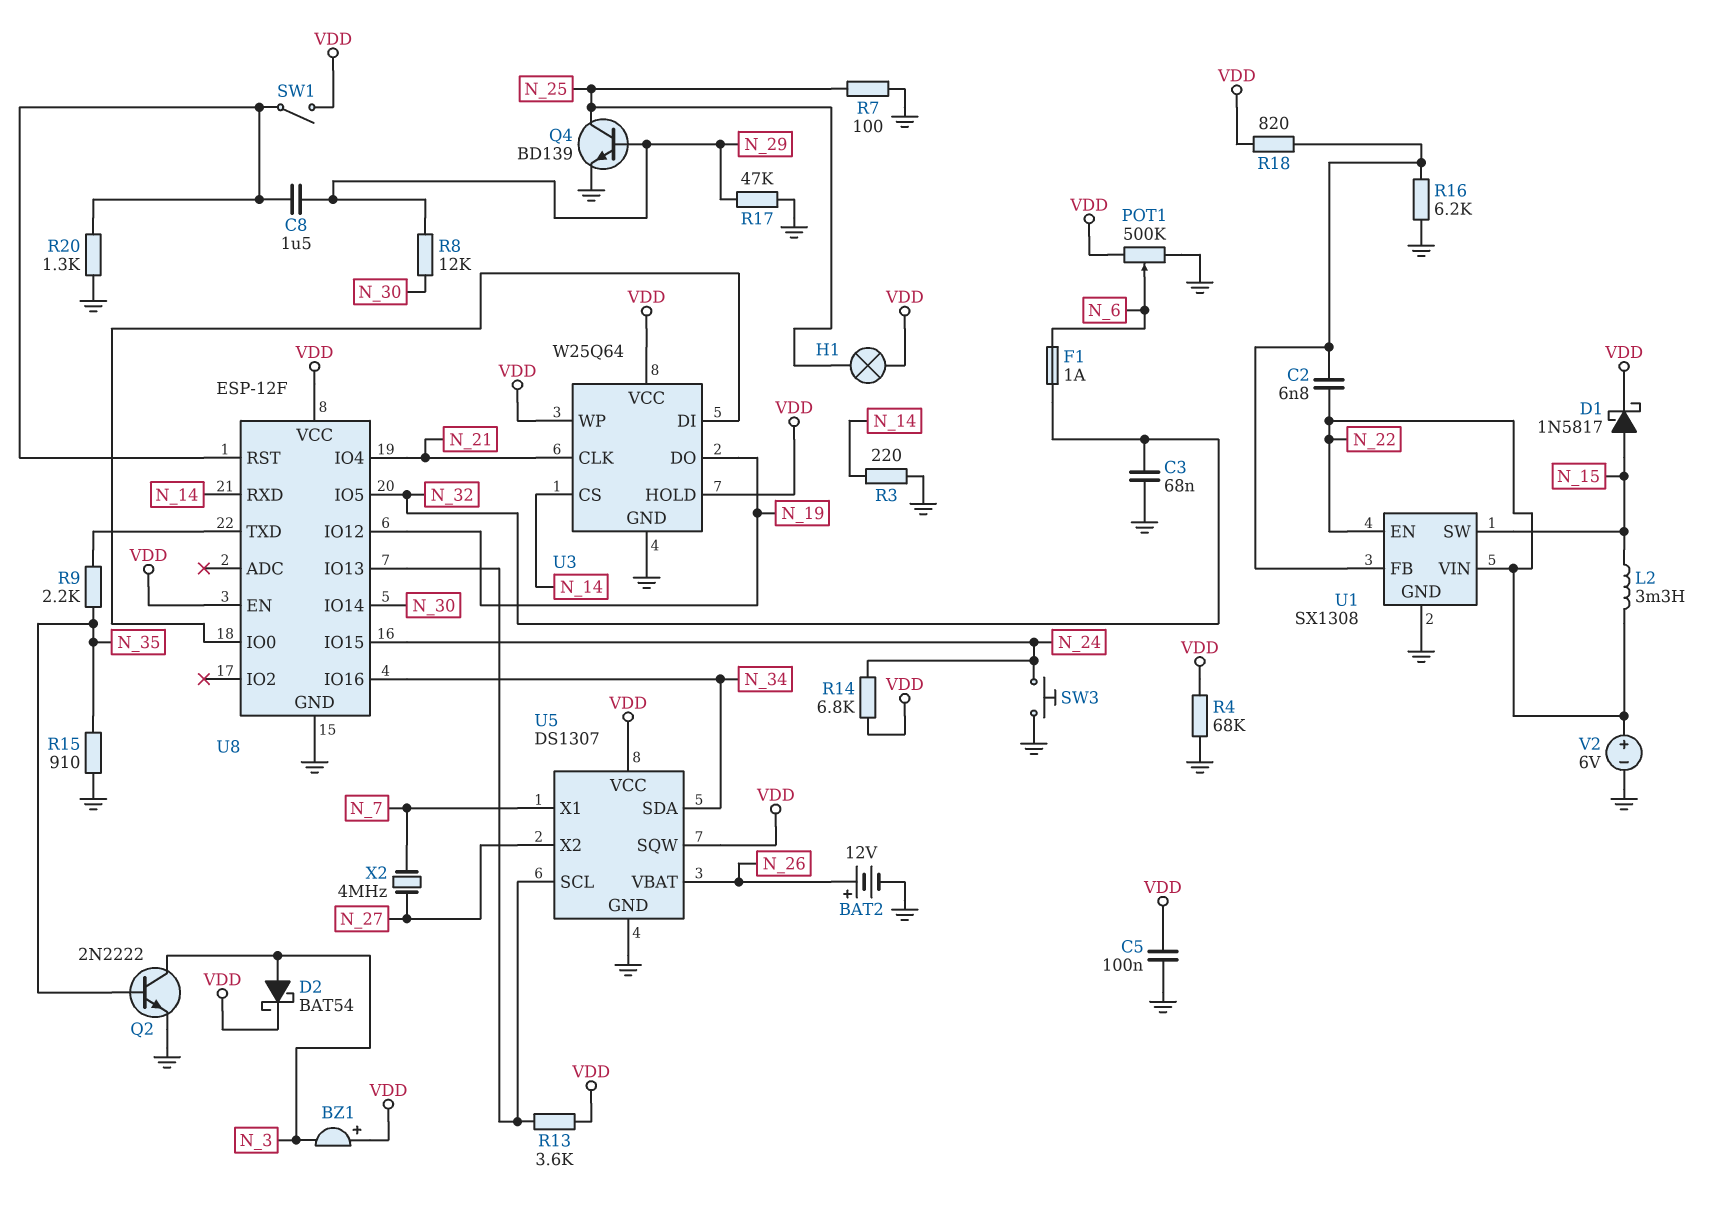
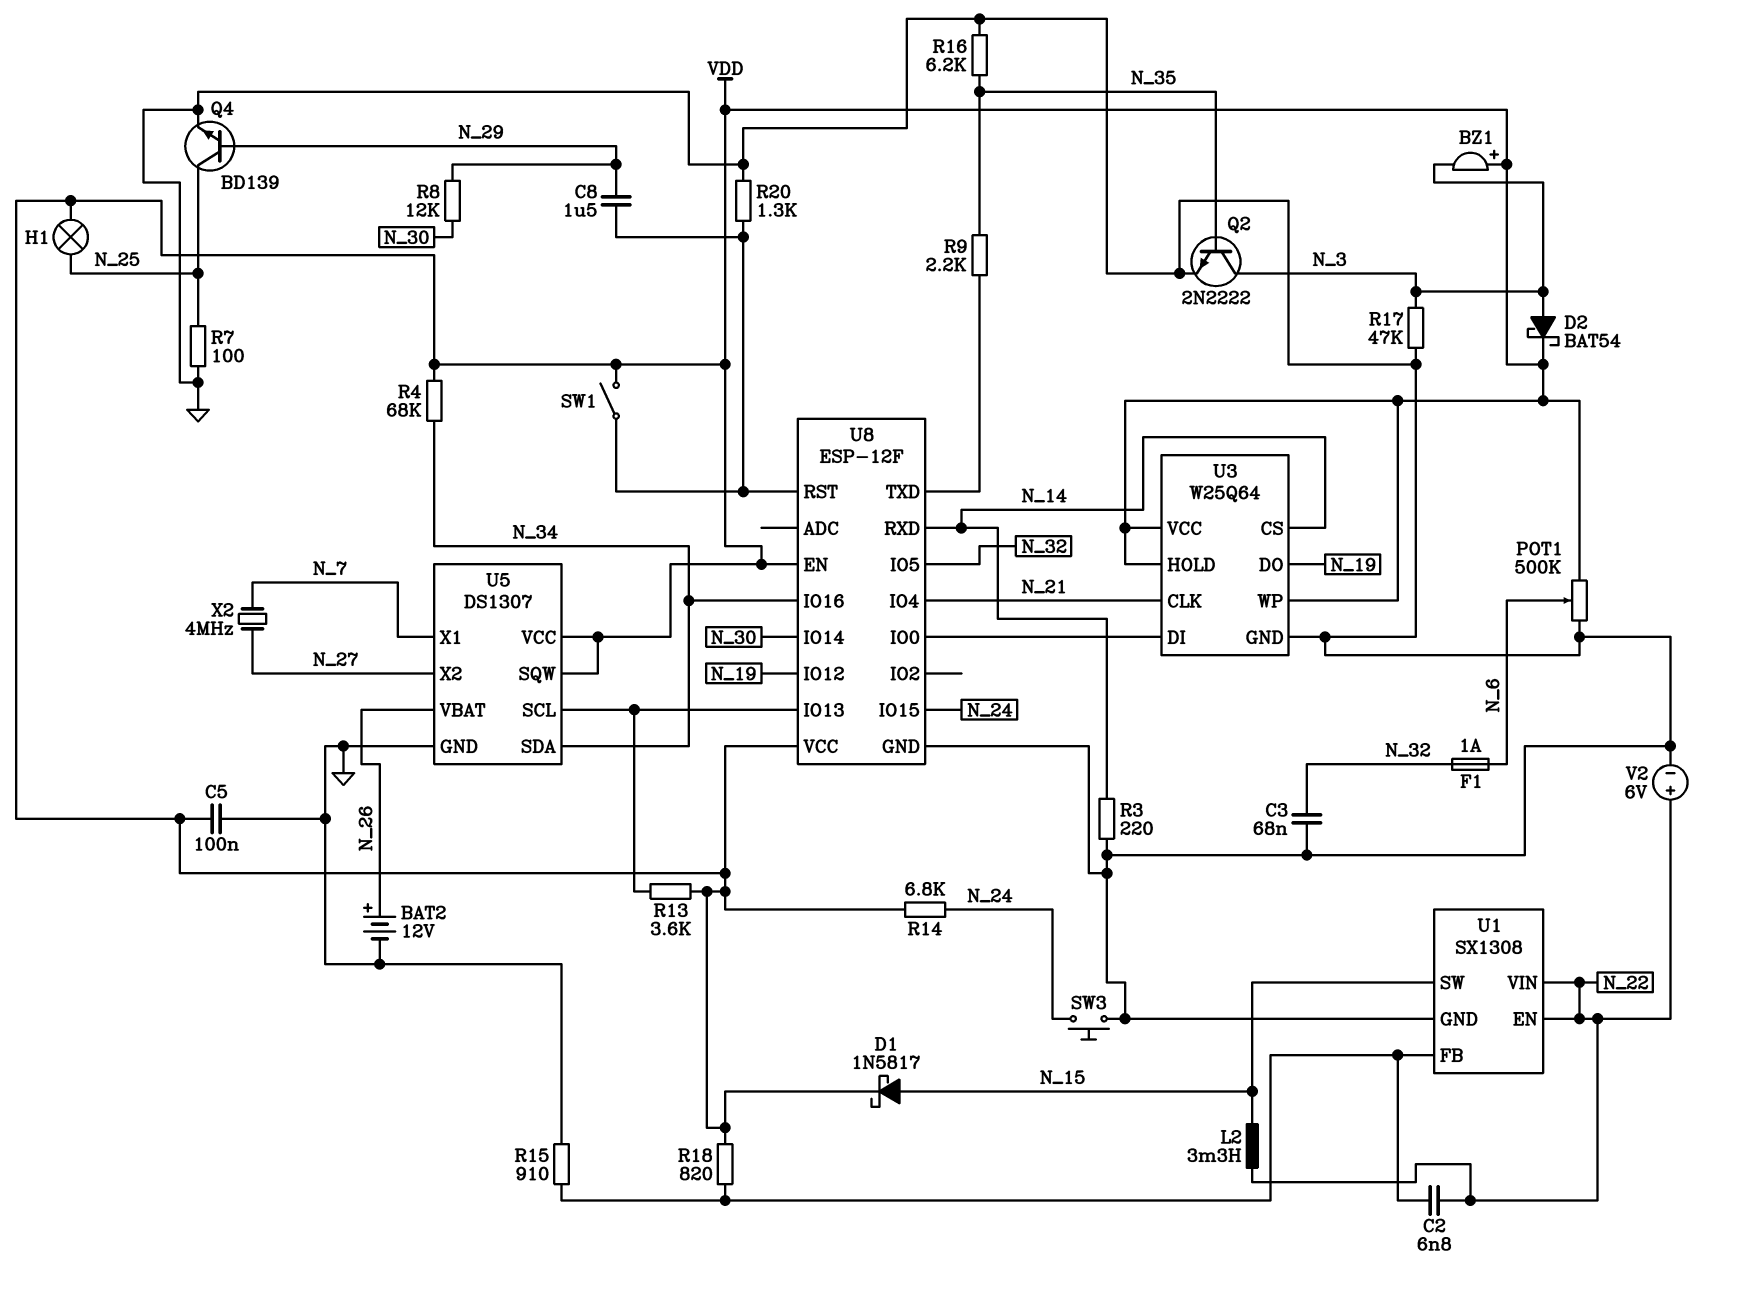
R4: 68k (GND, VDD) -> 68k (N_34, VDD)
R15: 910 (GND, N_35) -> 910 (GND, U1/FB)
R16: 6.2k (GND, U1/FB) -> 6.2k (GND, N_35)
R17: 47k (GND, N_29) -> 47k (GND, N_3)

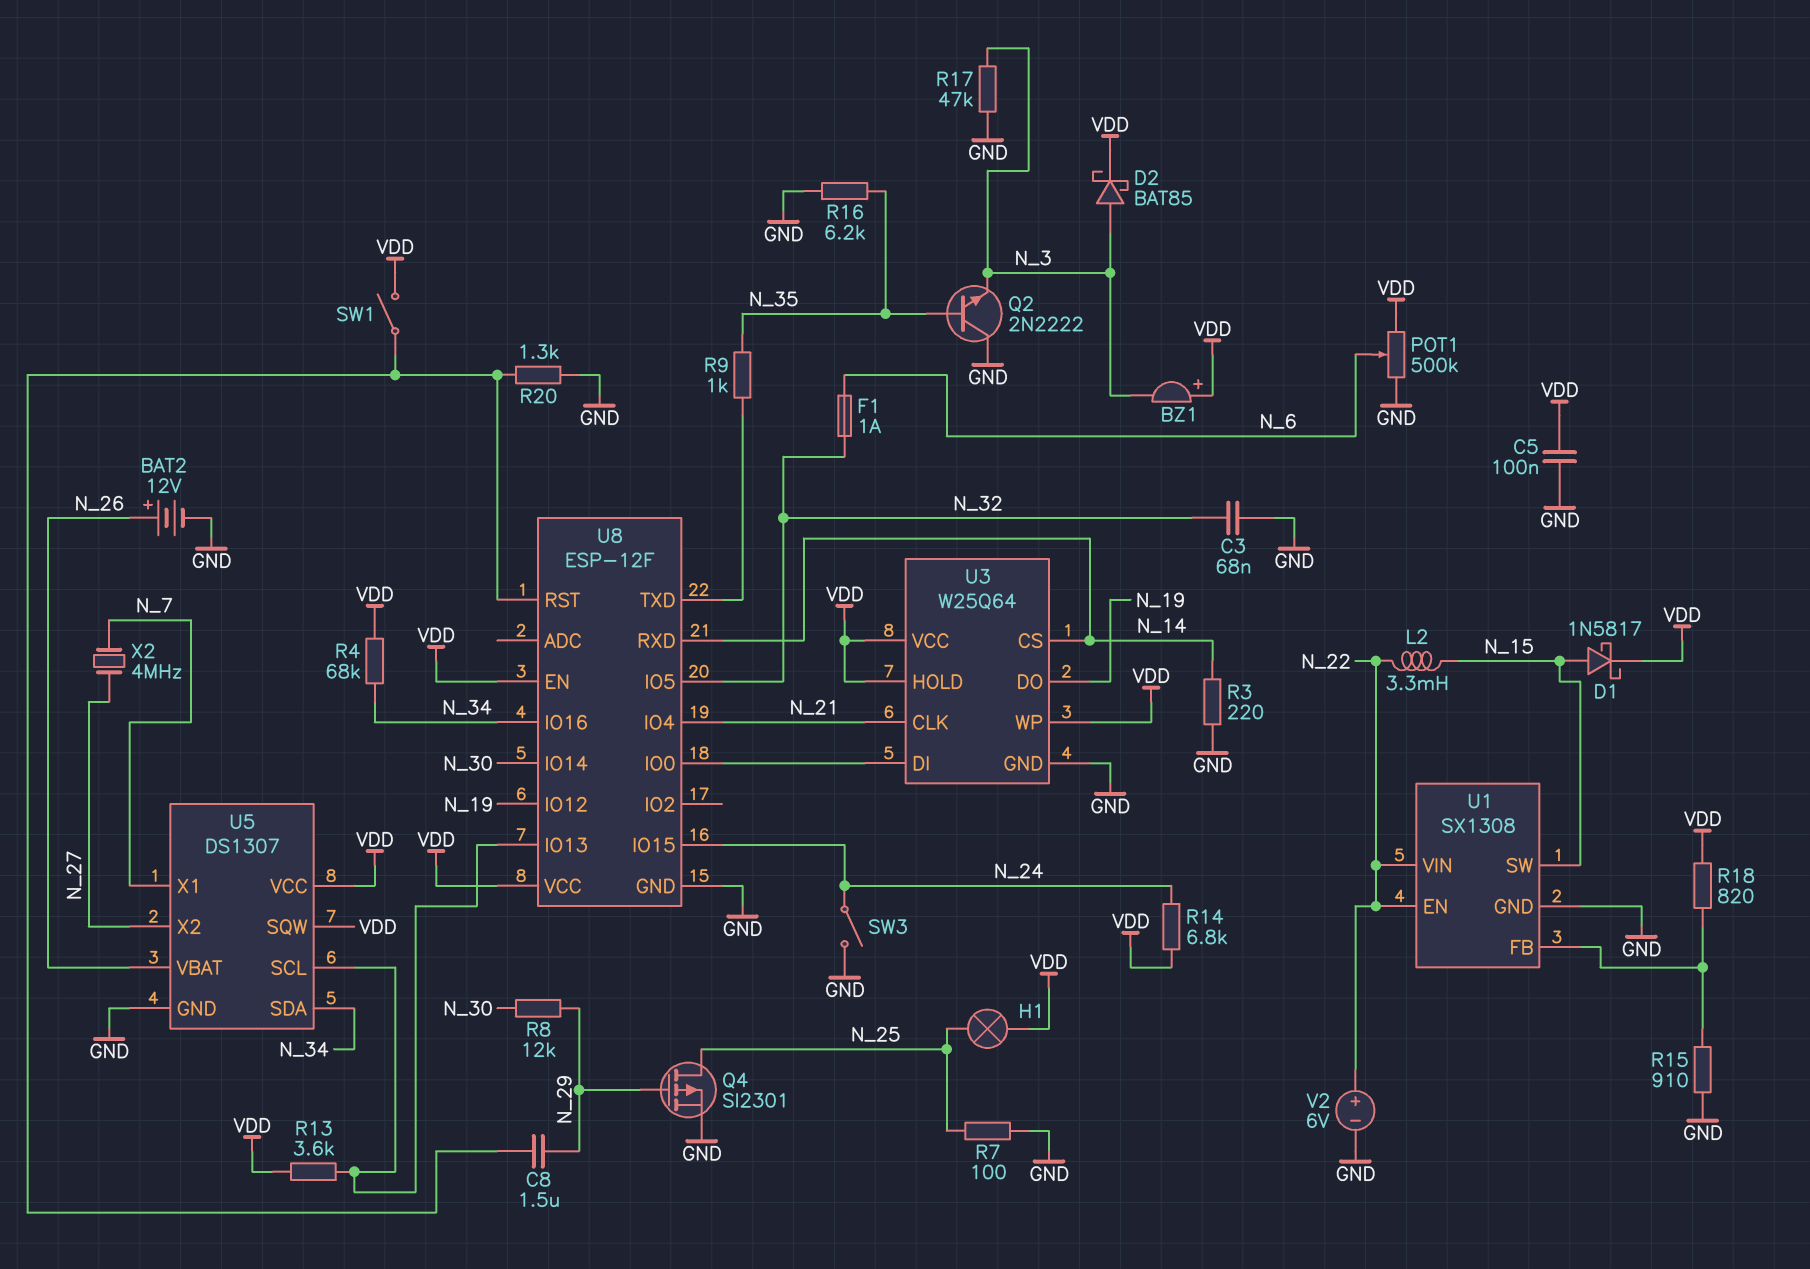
C2: 6.8nF (N_22, U1/FB) -> none
D2: schottky BAT54 (A N_3, K VDD) -> schottky BAT85 (A N_3, K VDD)
Q2: NPN 2N2222 (B N_35, C N_3, E GND) -> NPN 2N2222 (B N_35, C GND, E N_3)
Q4: NPN BD139 (B N_29, C N_25, E GND) -> PMOS SI2301 (G N_29, D N_25, S GND)
R9: 2.2k (N_35, U8/TXD) -> 1k (N_35, U8/TXD)
SW3: button (GND, N_24) -> switch (GND, N_24)

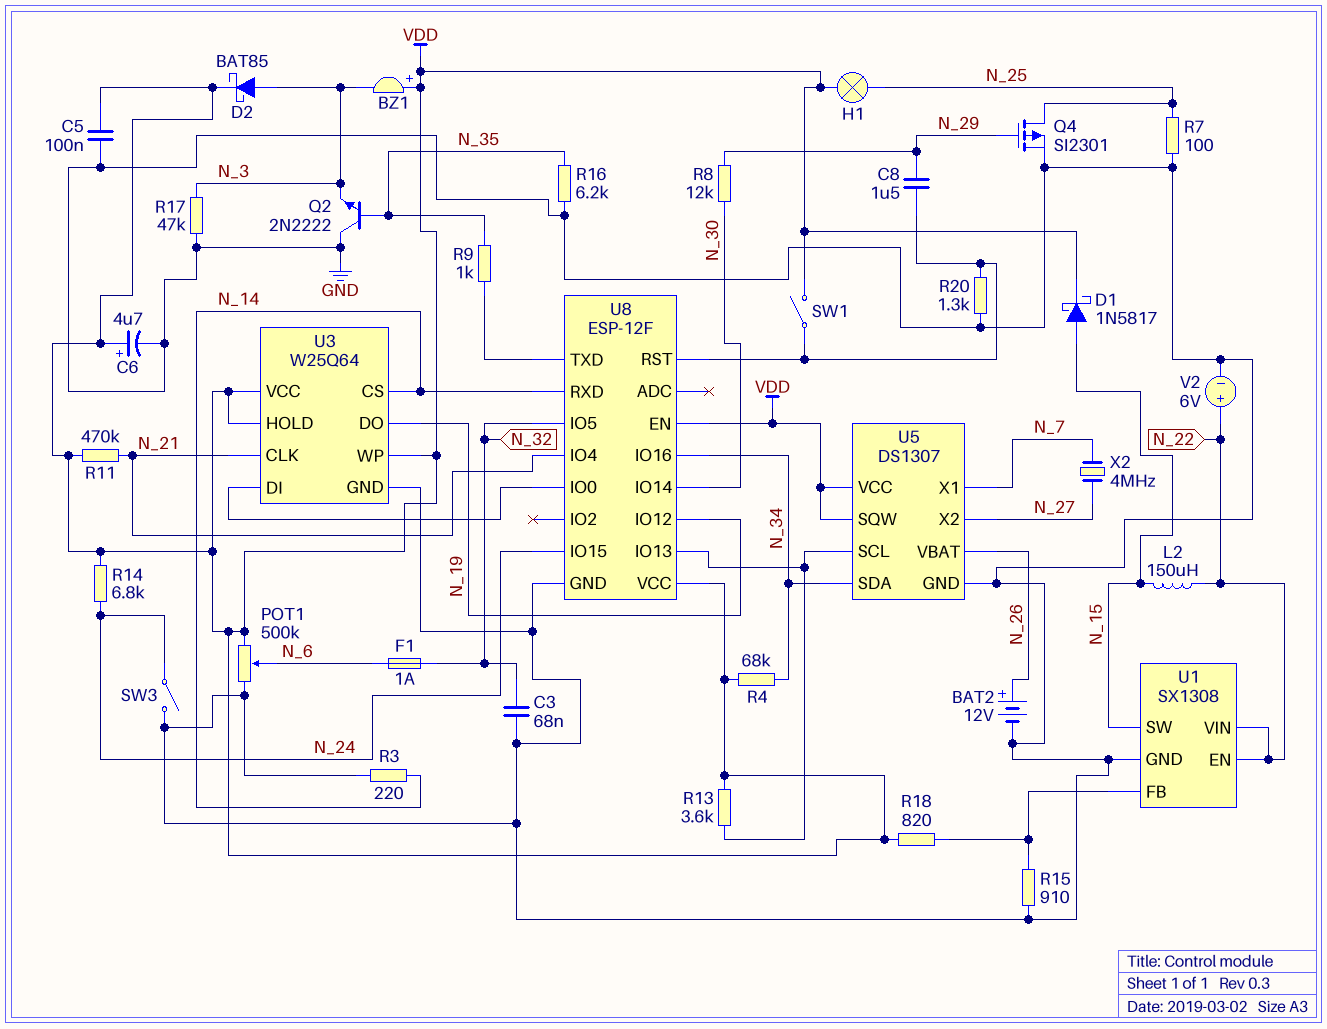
C6: none -> 4.7uF (plus VDD, minus GND)
L2: 3.3mH (N_15, N_22) -> 150uH (N_15, N_22)
R11: none -> 470k (N_21, VDD)

